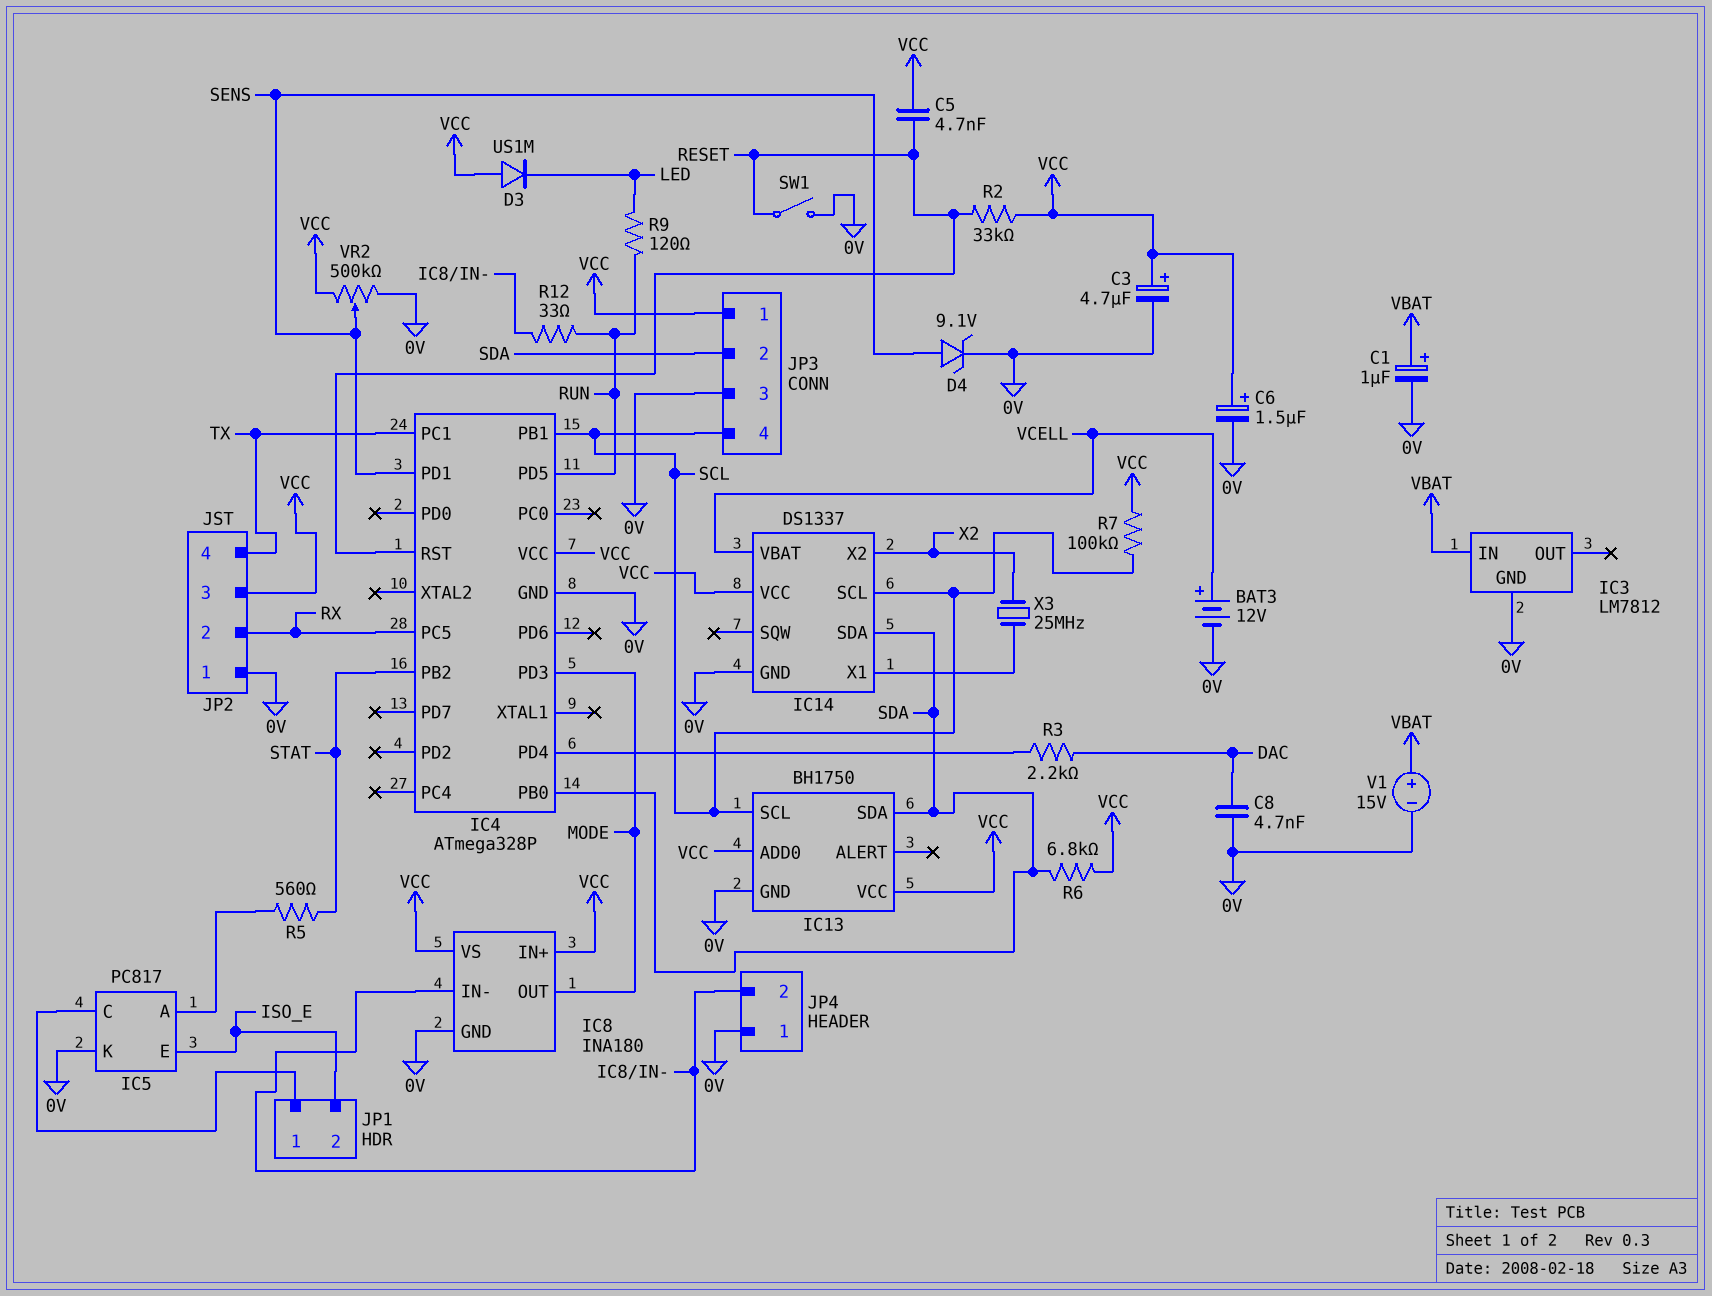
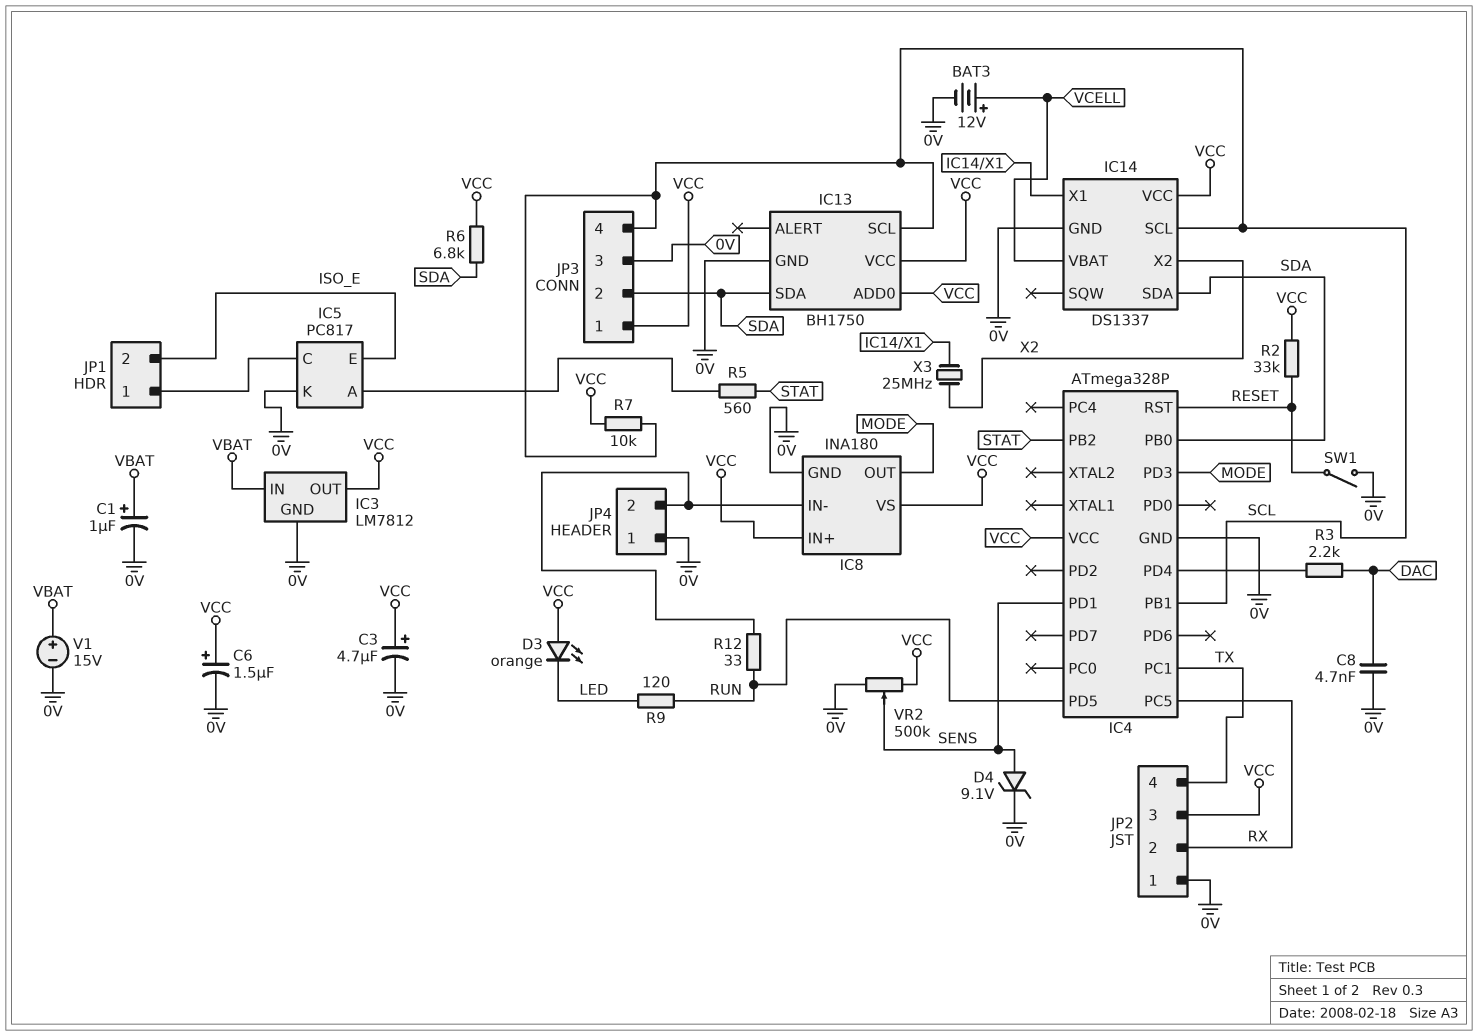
C5: 4.7nF (RESET, VCC) -> none
D3: diode US1M (A VCC, K LED) -> LED orange (A VCC, K LED)
IC3 pin OUT: none -> VCC
R7: 100k (SCL, VCC) -> 10k (SCL, VCC)

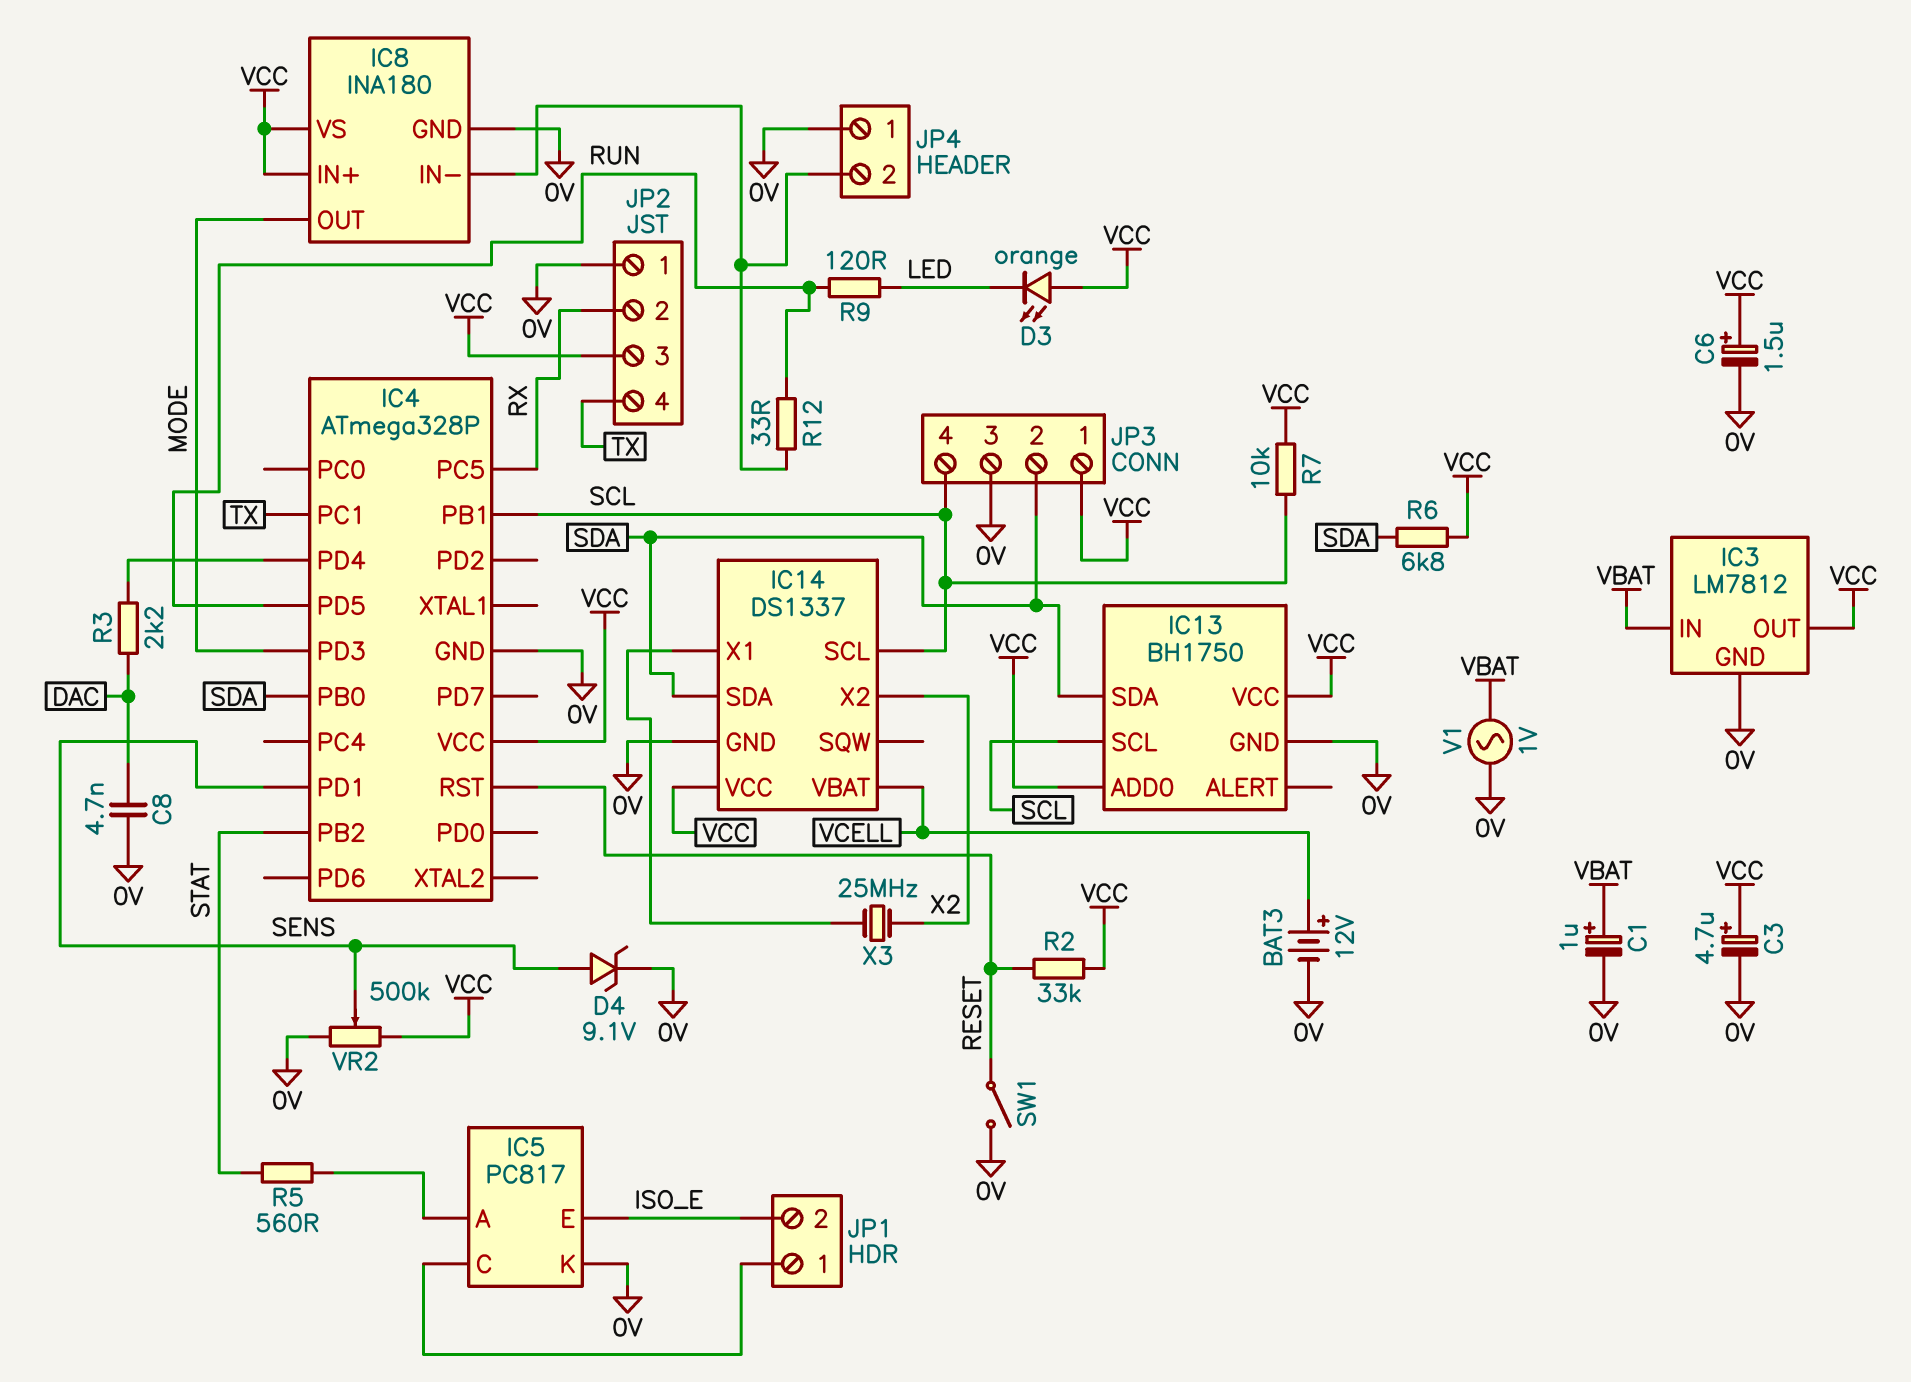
V1: 15V (plus VBAT, minus 0V) -> AC 1V (0V, VBAT)

